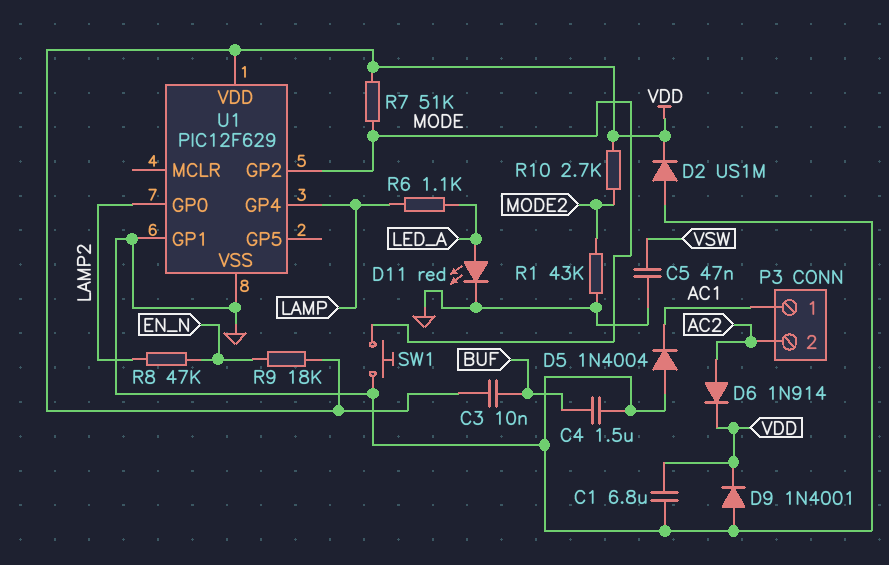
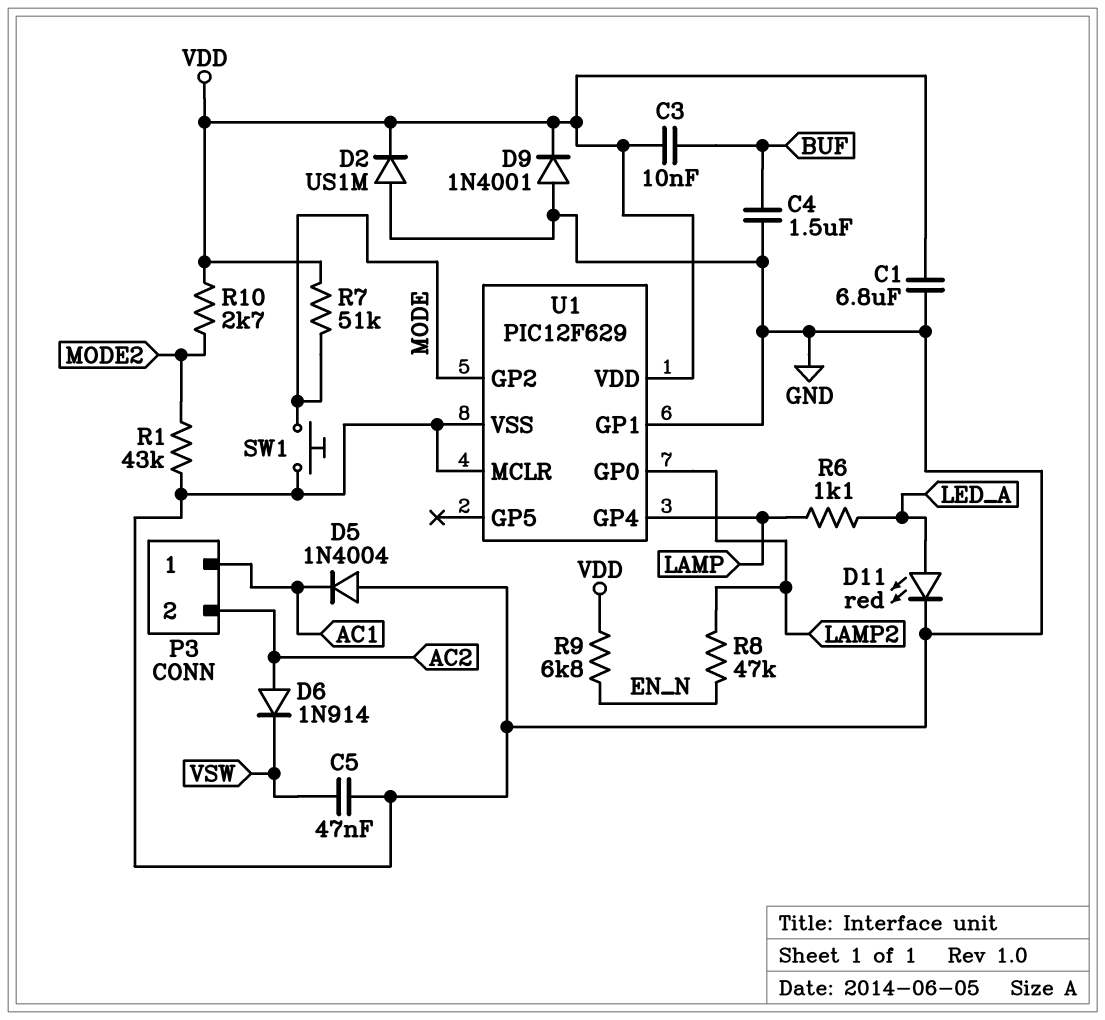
D6: diode 1N914 (A AC2, K VDD) -> diode 1N914 (A AC2, K VSW)
R9: 18k (EN_N, VDD) -> 6.8k (EN_N, VDD)
U1 pin MCLR: none -> GND

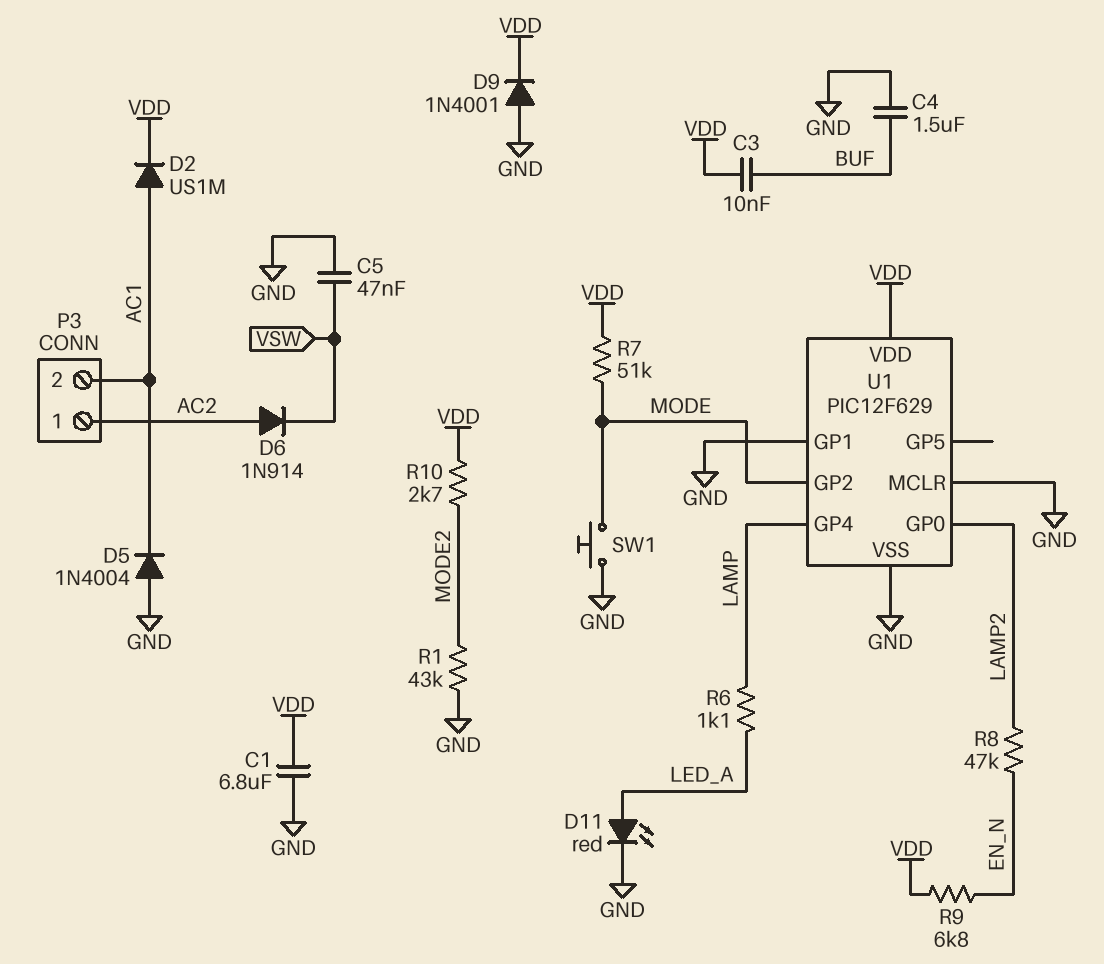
D2: diode US1M (A GND, K VDD) -> diode US1M (A AC1, K VDD)
P3 pin 1: AC1 -> AC2
P3 pin 2: AC2 -> AC1

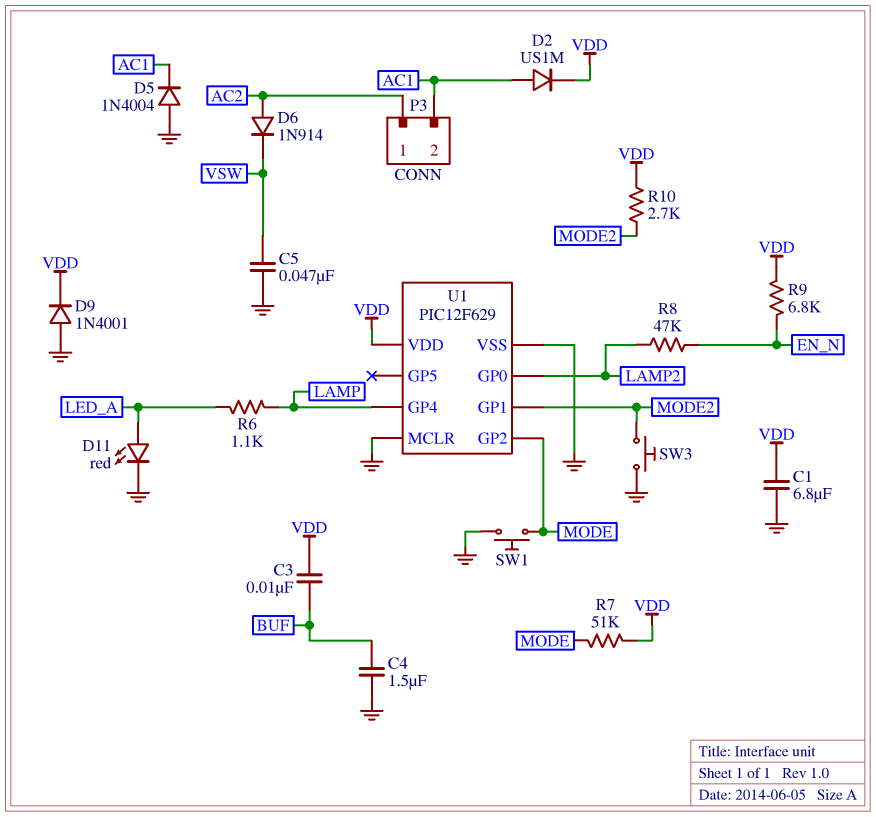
R1: 43k (GND, MODE2) -> none
SW3: none -> button (GND, MODE2)
U1 pin GP1: GND -> MODE2

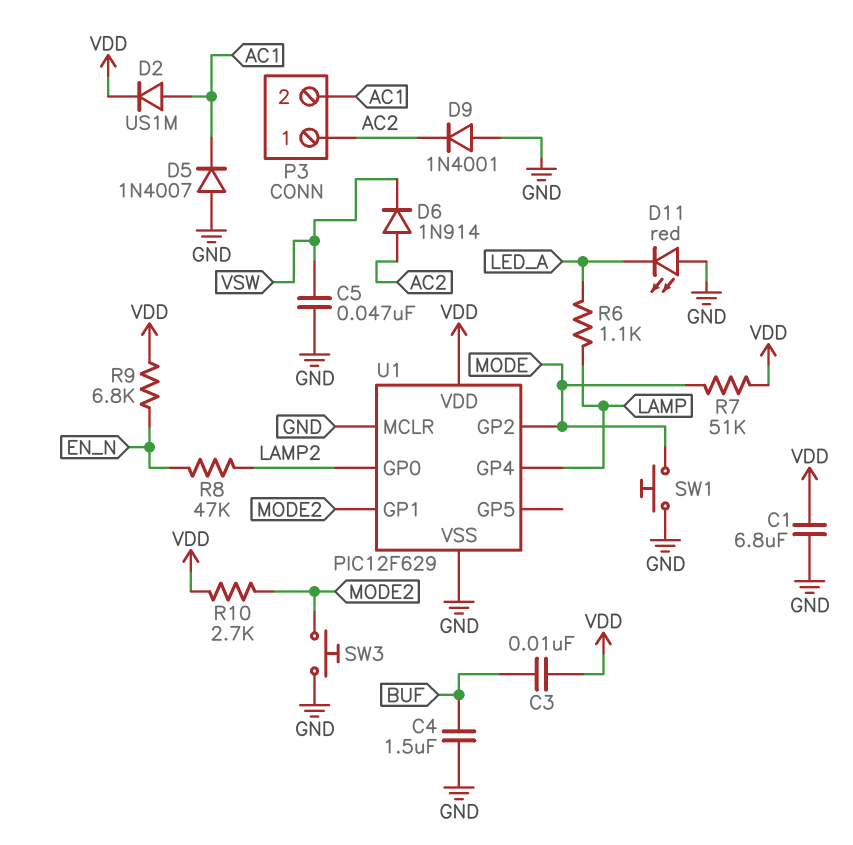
D5: diode 1N4004 (A GND, K AC1) -> diode 1N4007 (A GND, K AC1)
D9: diode 1N4001 (A GND, K VDD) -> diode 1N4001 (A GND, K AC2)
D11: LED red (A LED_A, K GND) -> LED red (A GND, K LED_A)

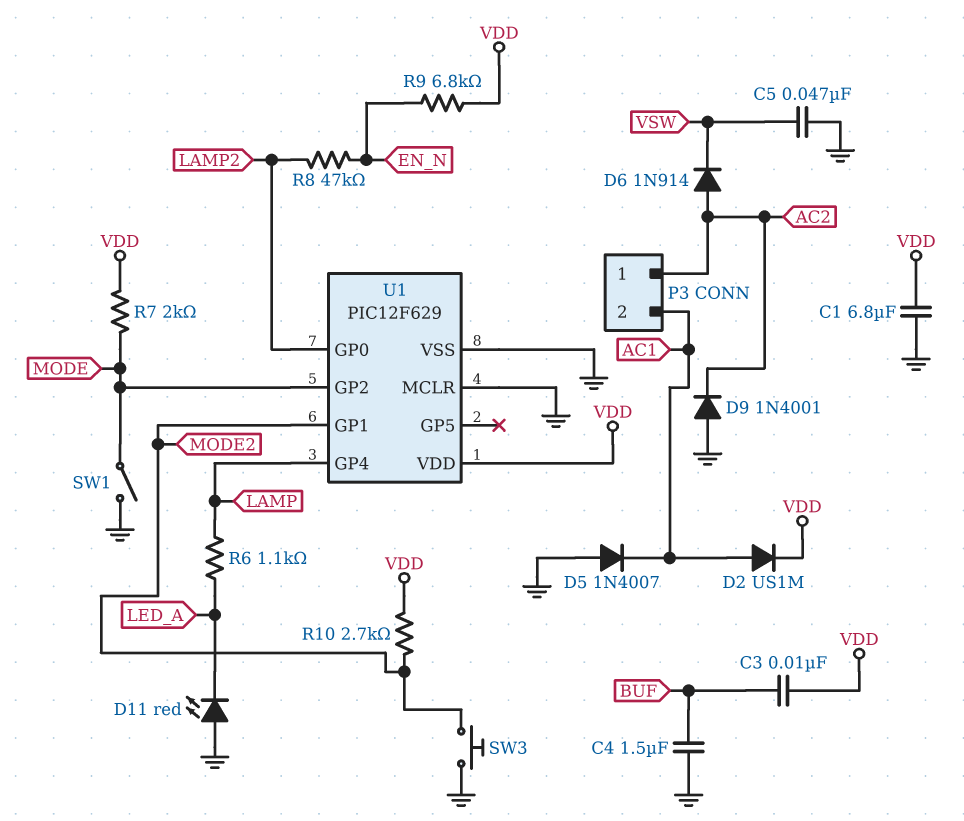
R7: 51k (MODE, VDD) -> 2k (MODE, VDD)
SW1: button (GND, MODE) -> switch (GND, MODE)

